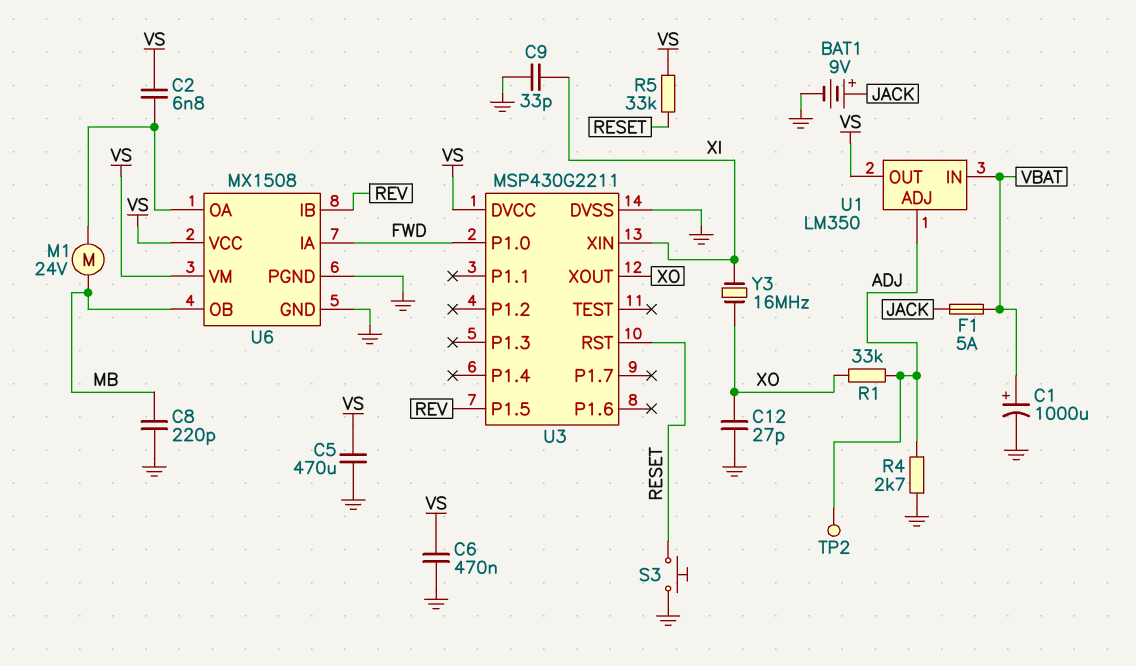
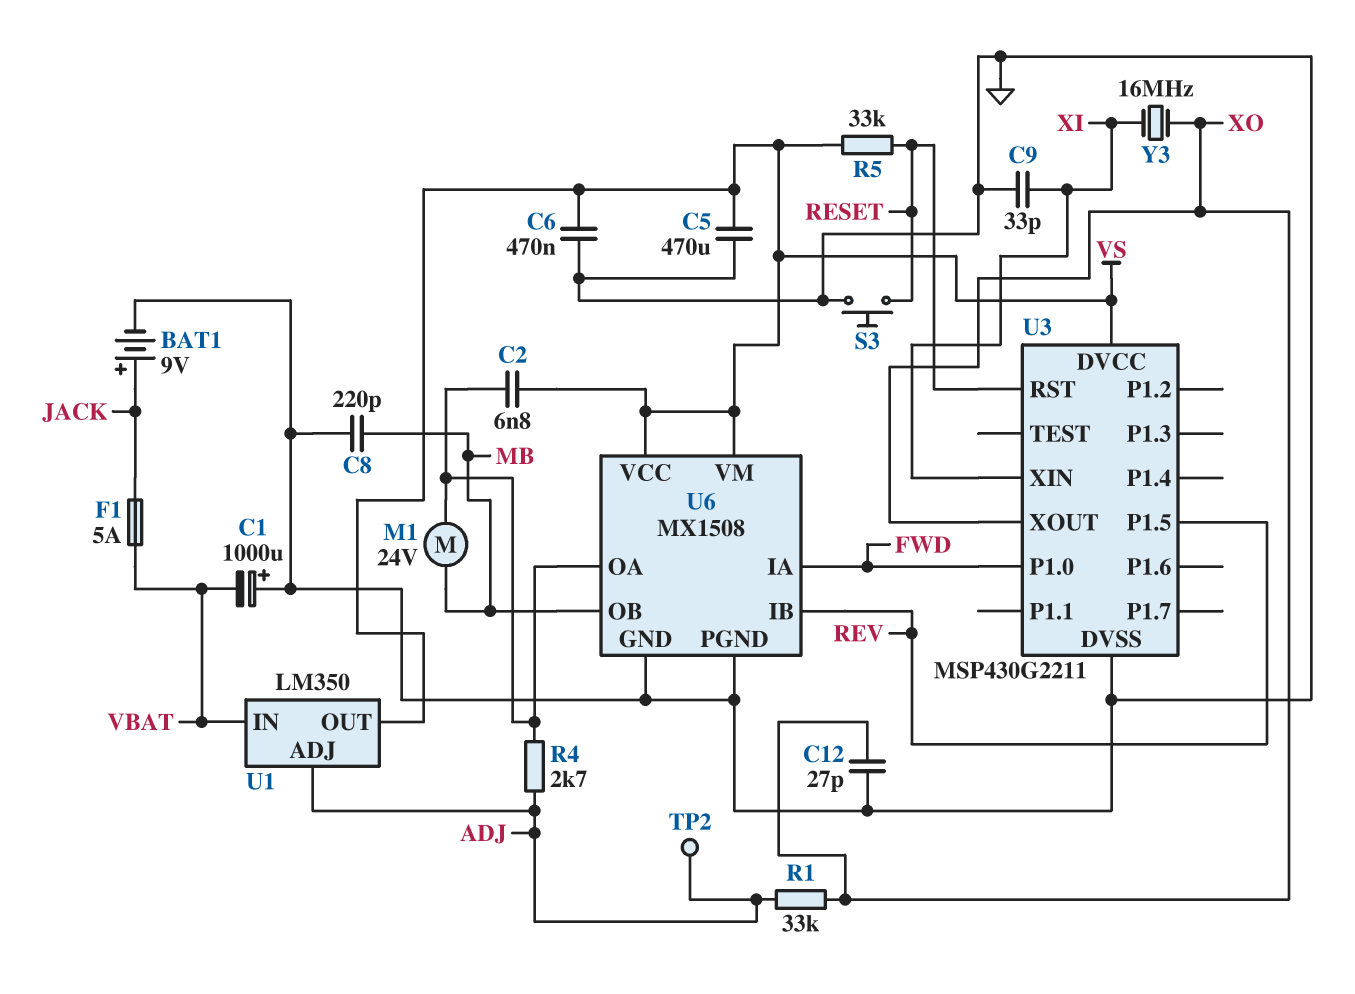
C1: 1000uF (plus VBAT, minus GND) -> 1000uF (plus GND, minus VBAT)
R4: 2.7k (ADJ, GND) -> 2.7k (ADJ, U6/OA)

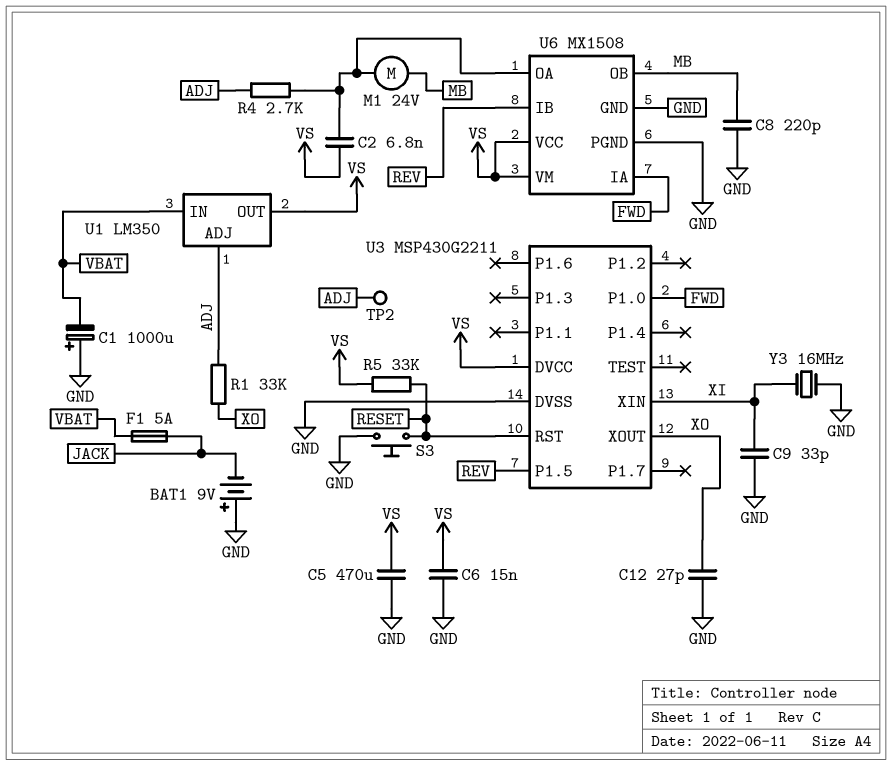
BAT1: 9V (plus JACK, minus GND) -> 9V (plus GND, minus JACK)
C6: 470nF (GND, VS) -> 15nF (GND, VS)
Y3: 16MHz (XI, XO) -> 16MHz (GND, XI)

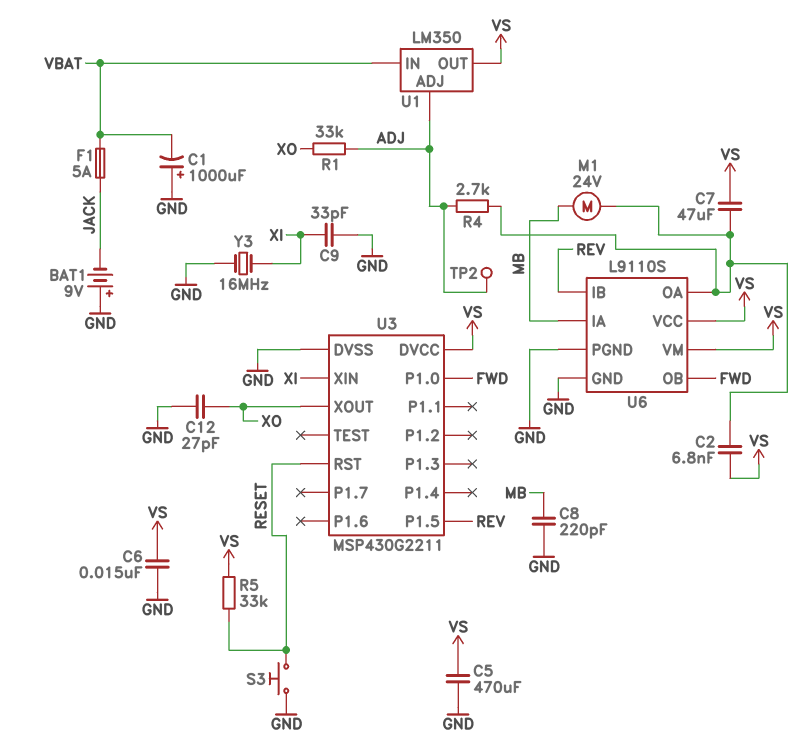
C7: none -> 47uF (U6/OA, VS)
U6: MX1508 -> L9110S
U6 pin IA: FWD -> MB
U6 pin OB: MB -> FWD

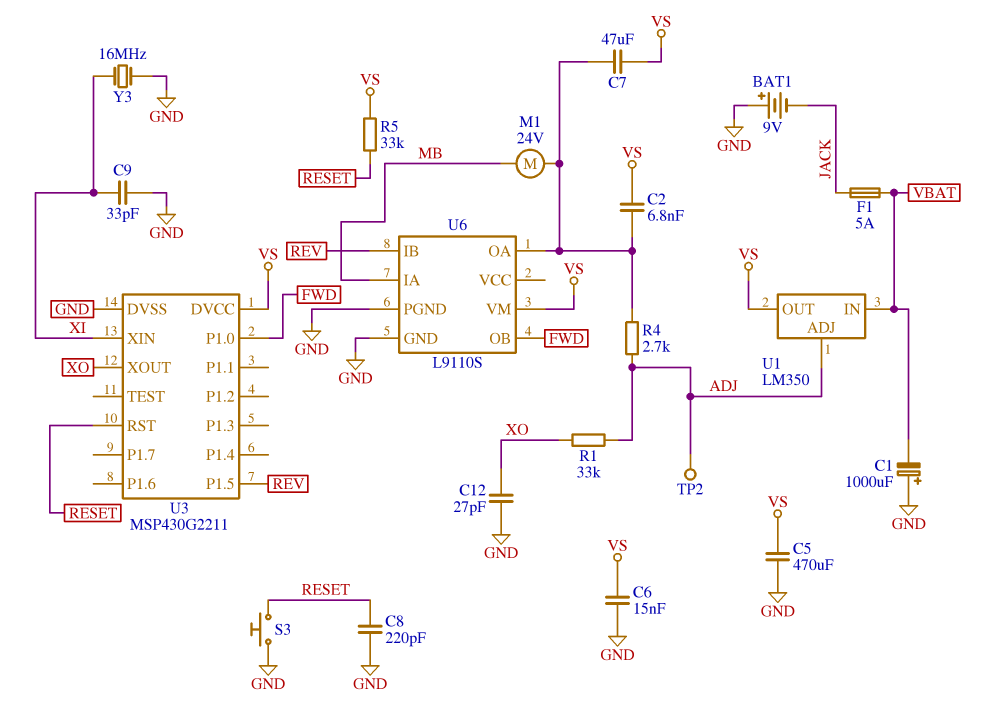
C8: 220pF (GND, MB) -> 220pF (GND, RESET)
U6 pin VCC: VS -> none

